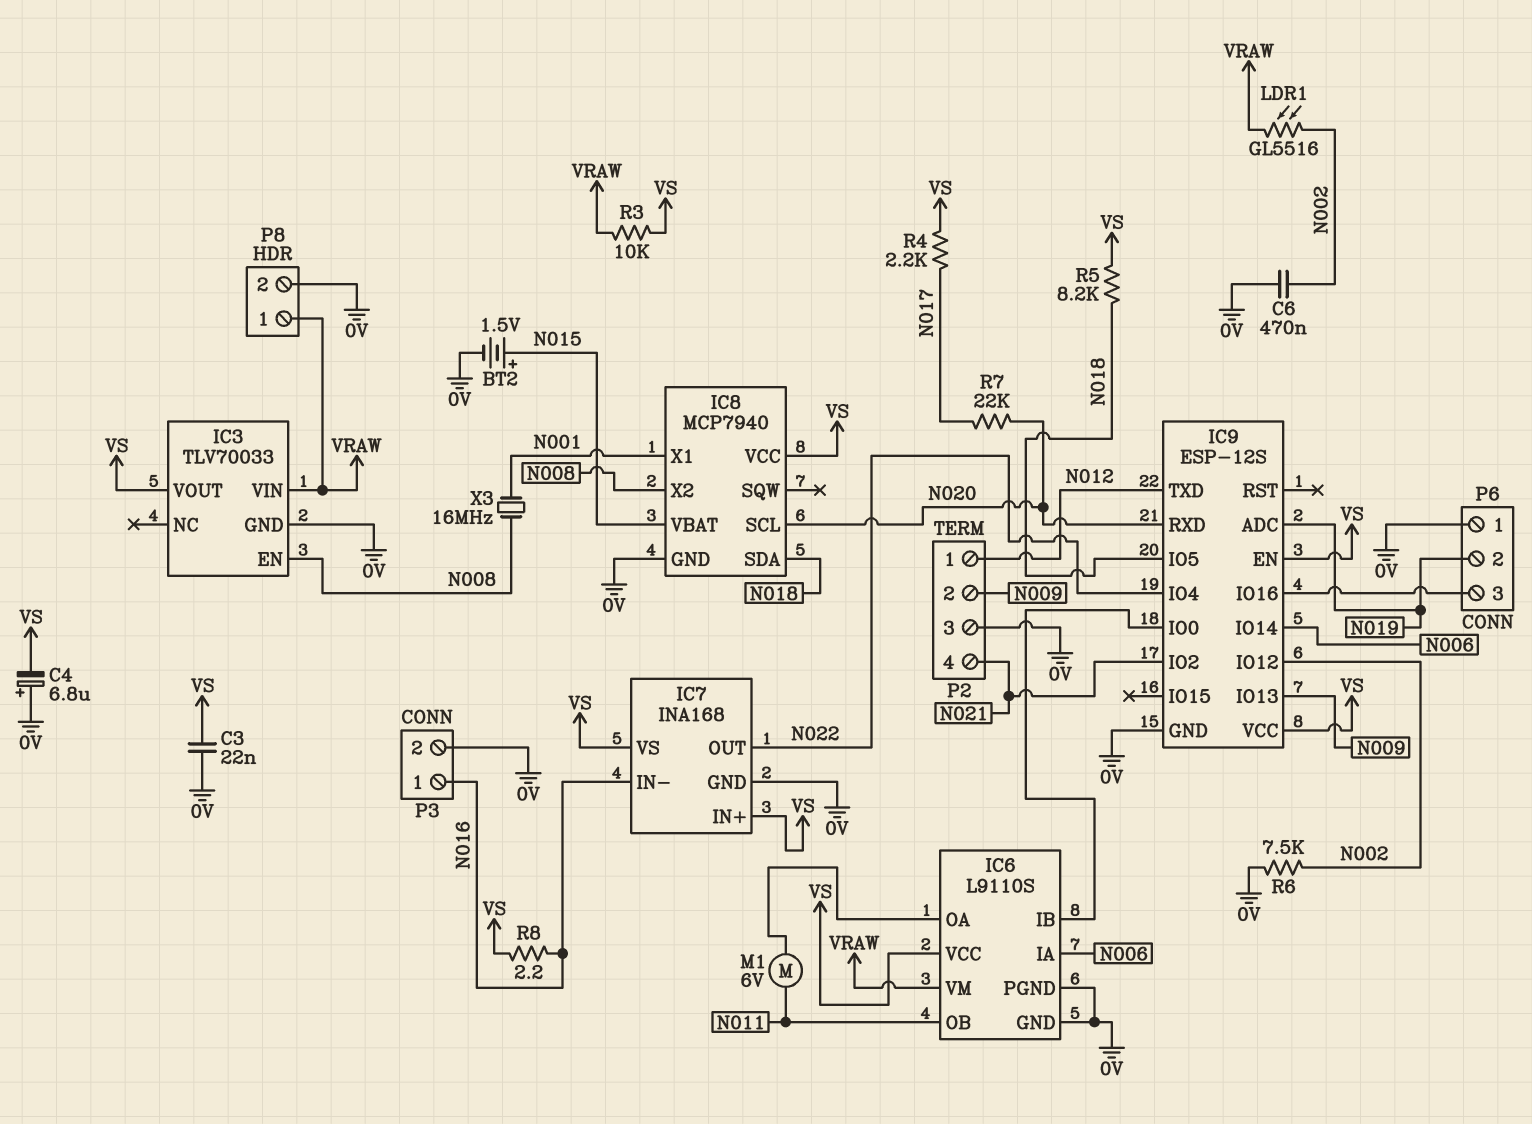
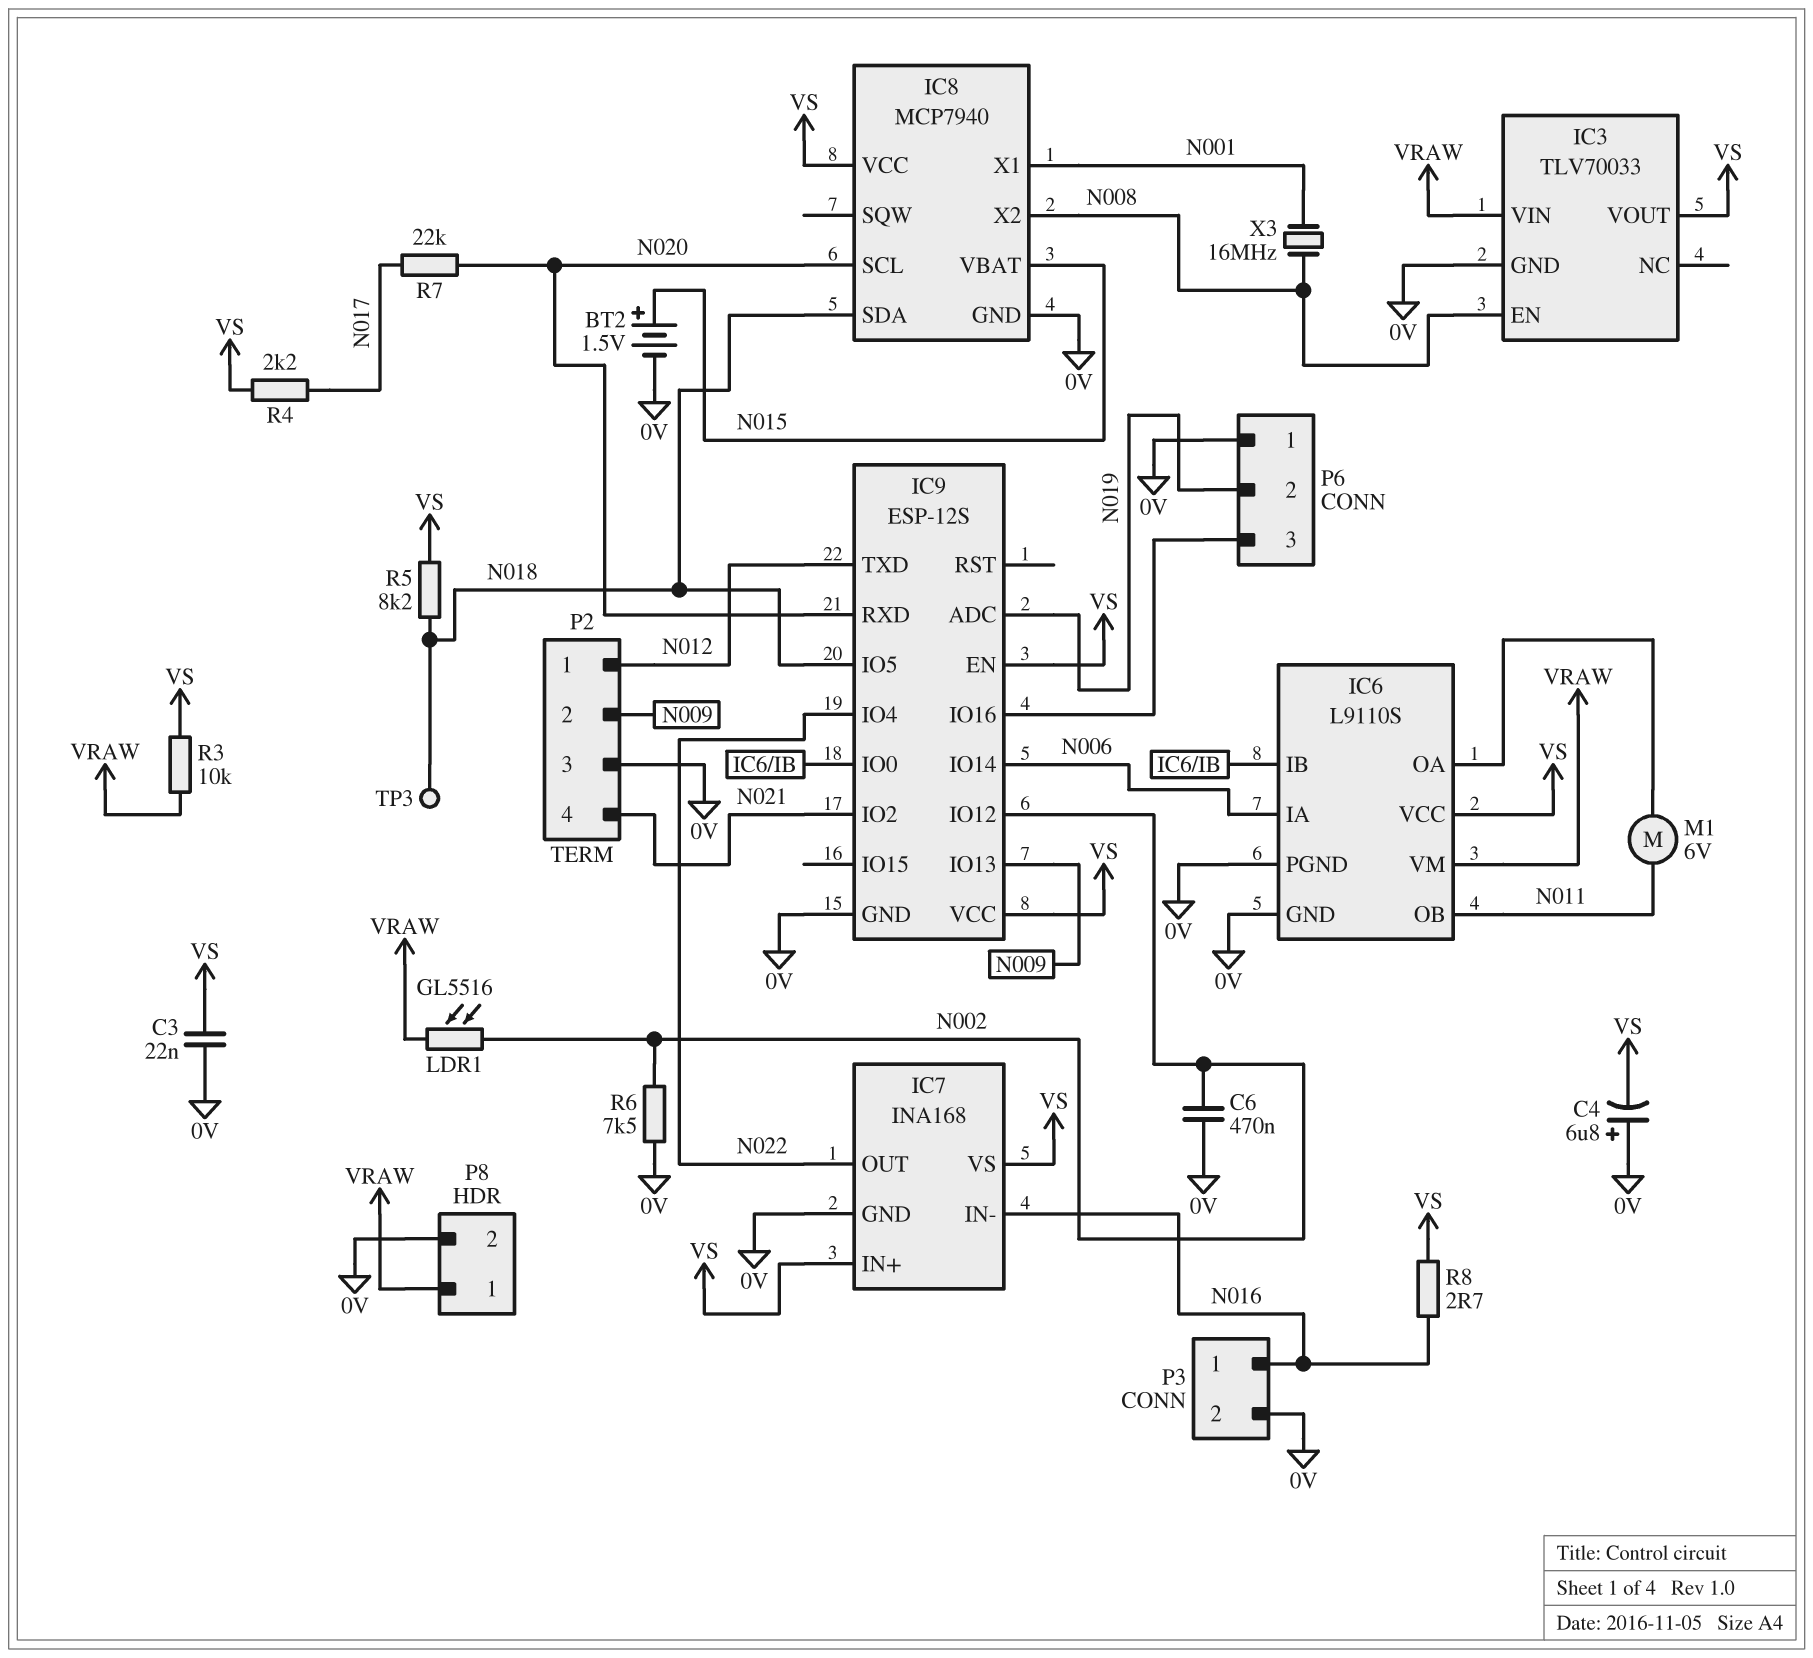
R8: 2.2 (N016, VS) -> 2.7 (N016, VS)
TP3: none -> test point (N018)

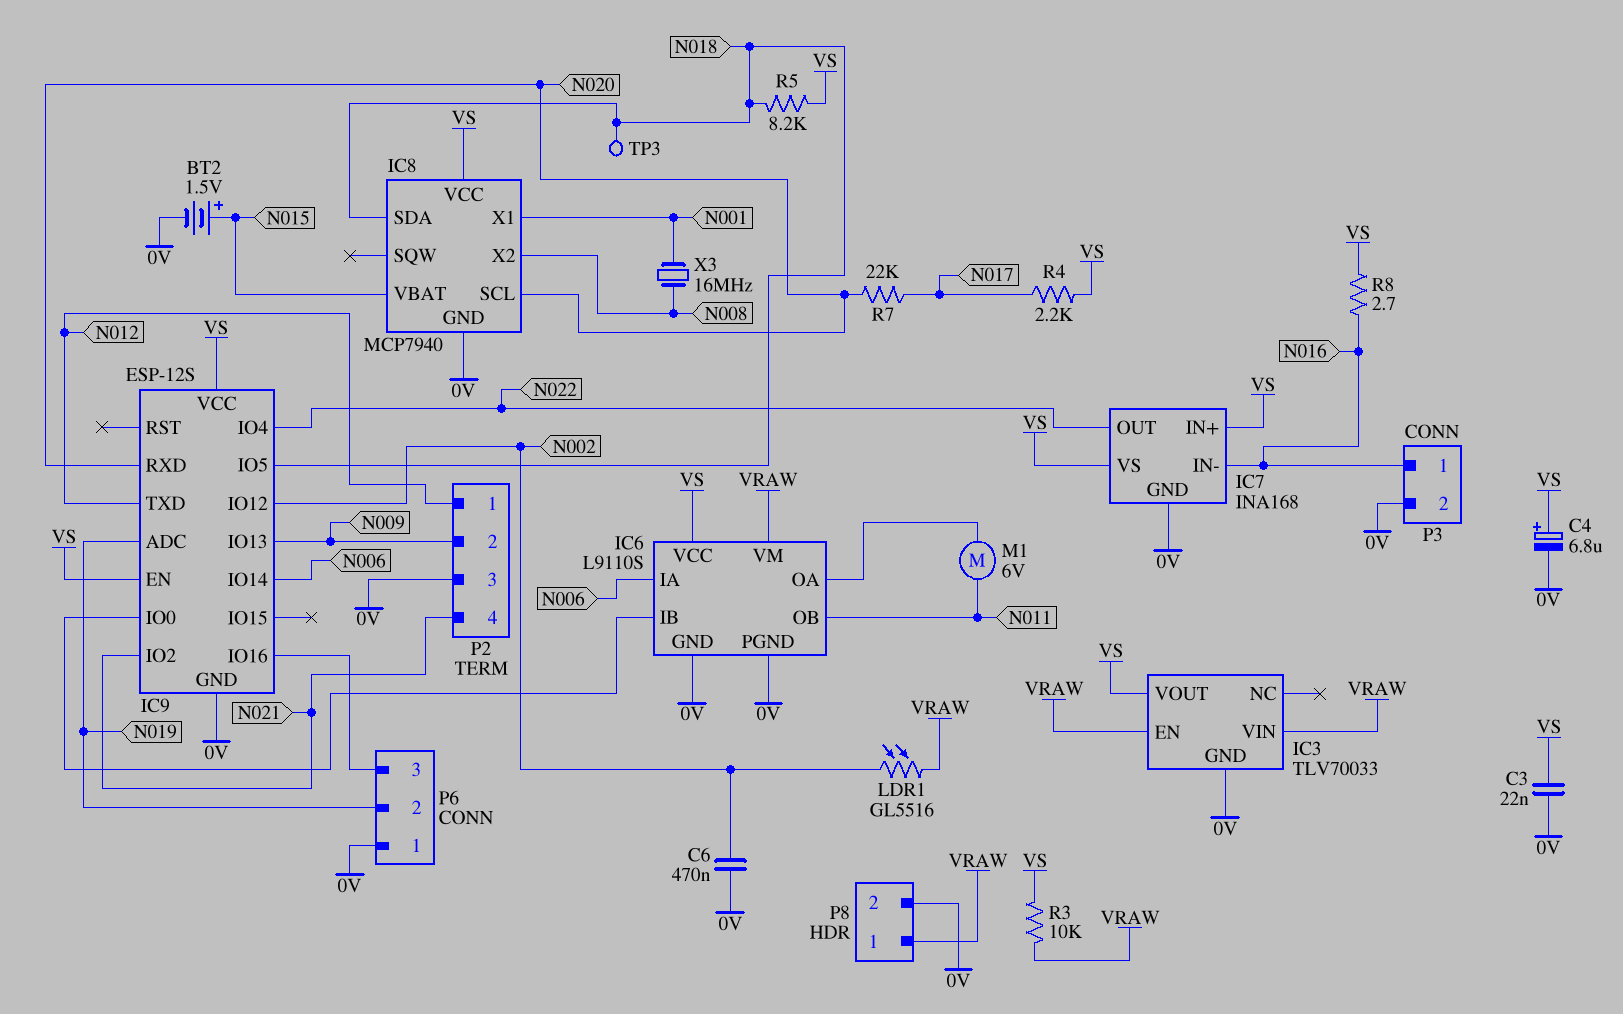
C4: 6.8uF (plus 0V, minus VS) -> 6.8uF (plus VS, minus 0V)
IC3 pin EN: N008 -> VRAW
R6: 7.5k (0V, N002) -> none

